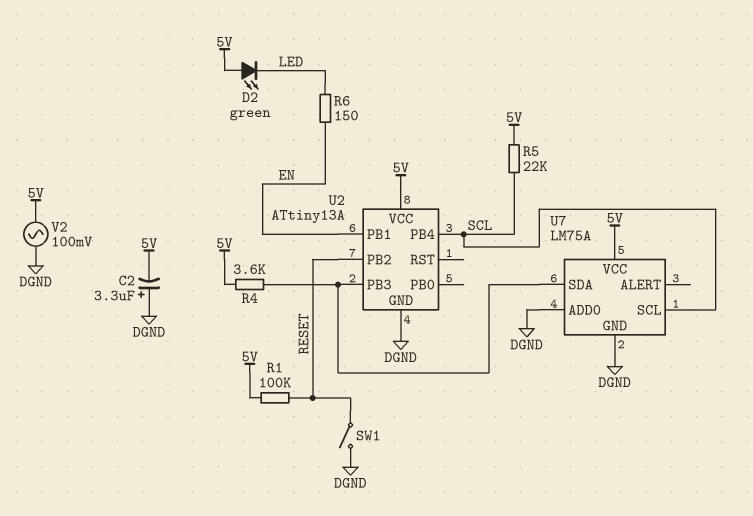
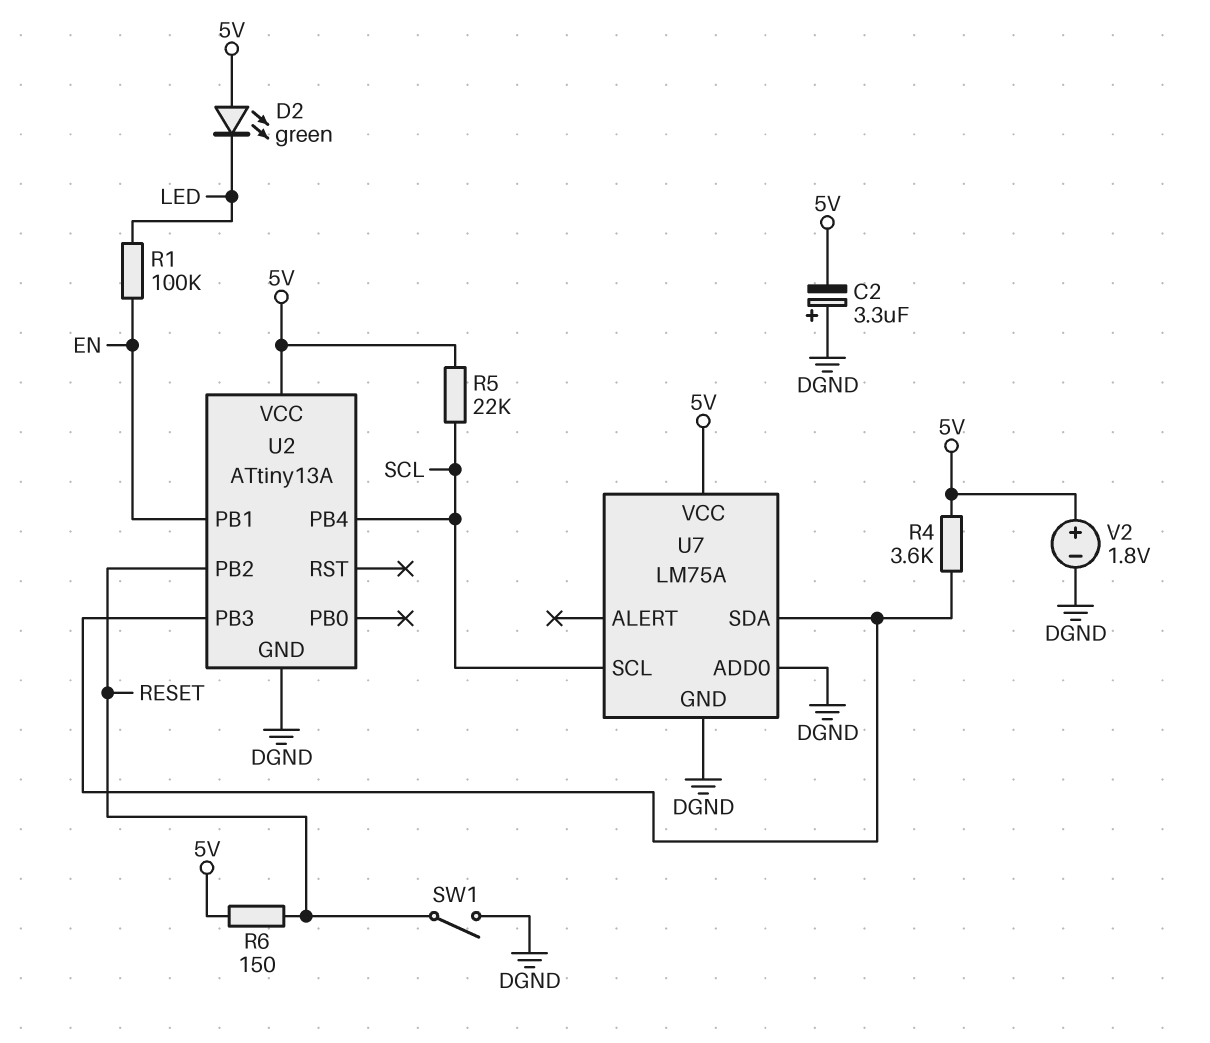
R1: 100k (5V, RESET) -> 100k (EN, LED)
R6: 150 (EN, LED) -> 150 (5V, RESET)
V2: AC 100mV (5V, DGND) -> 1.8V (plus 5V, minus DGND)

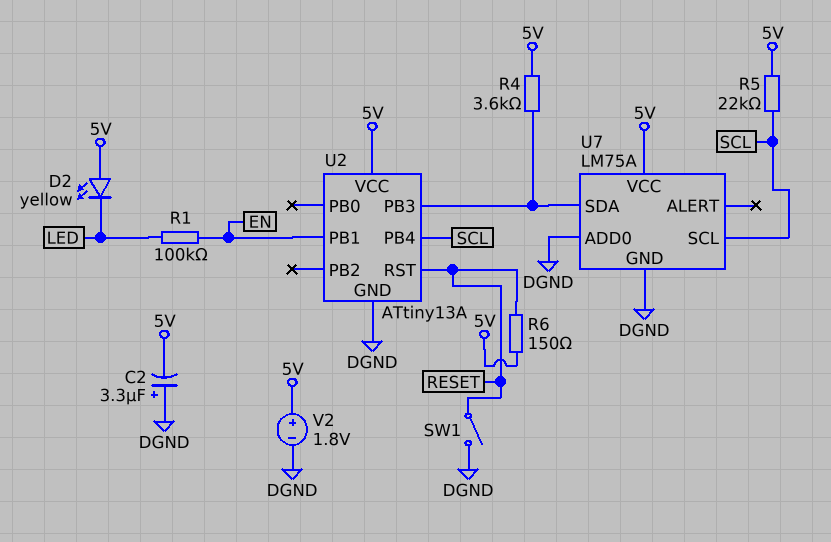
D2: LED green (A 5V, K LED) -> LED yellow (A 5V, K LED)
U2 pin PB2: RESET -> none
U2 pin RST: none -> RESET

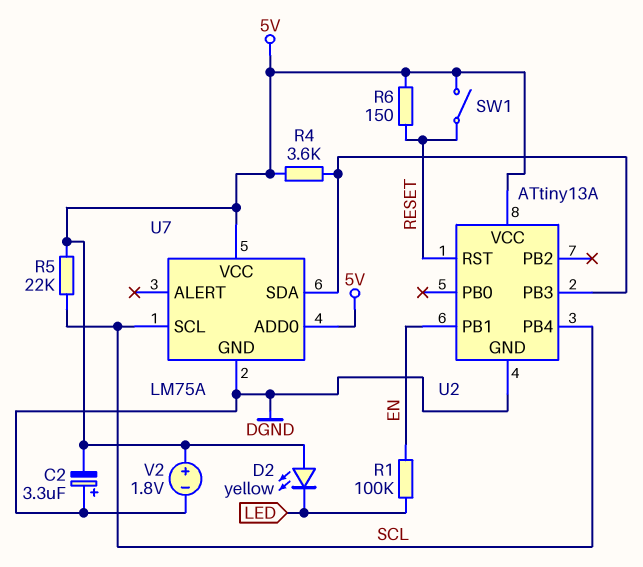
SW1: switch (DGND, RESET) -> switch (5V, RESET)
U7 pin ADD0: DGND -> 5V

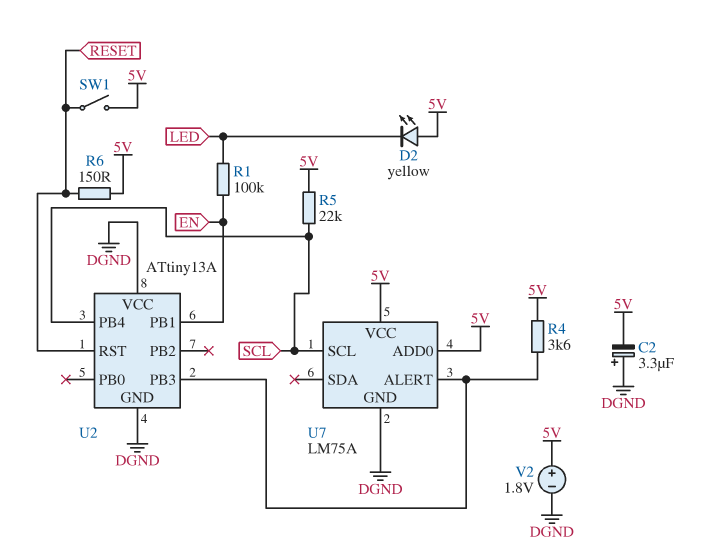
U2 pin VCC: 5V -> DGND
U7 pin ALERT: none -> U2/PB3
U7 pin SDA: U2/PB3 -> none

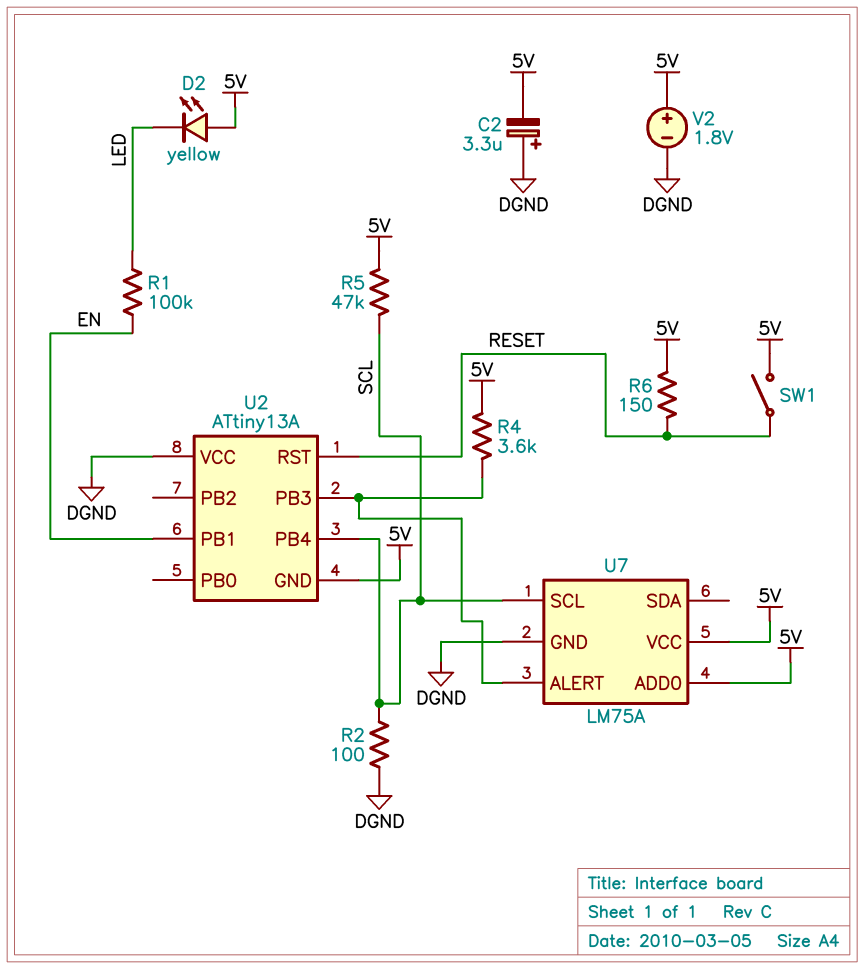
R2: none -> 100 (DGND, SCL)
R5: 22k (5V, SCL) -> 47k (5V, SCL)
U2 pin GND: DGND -> 5V

